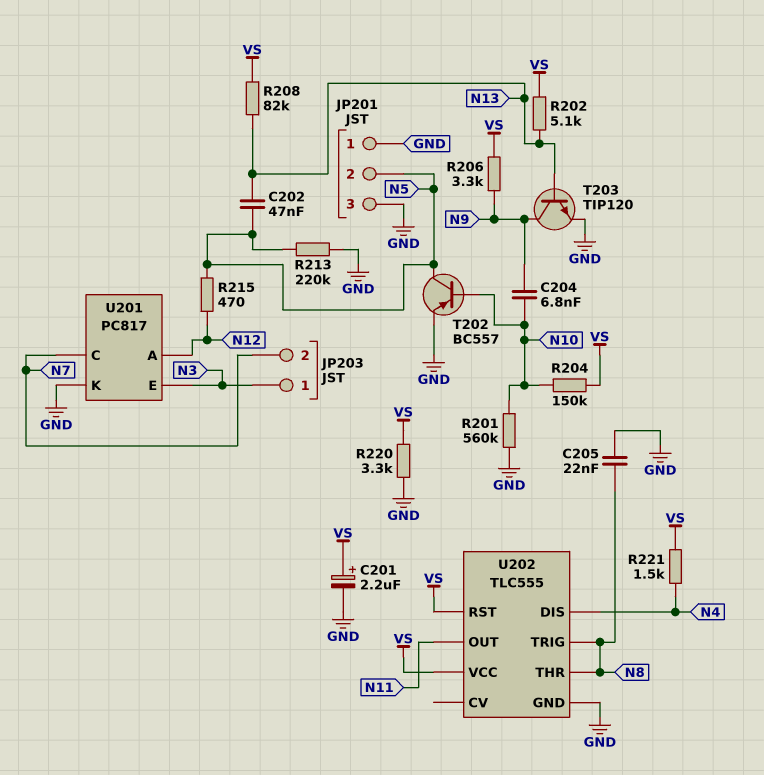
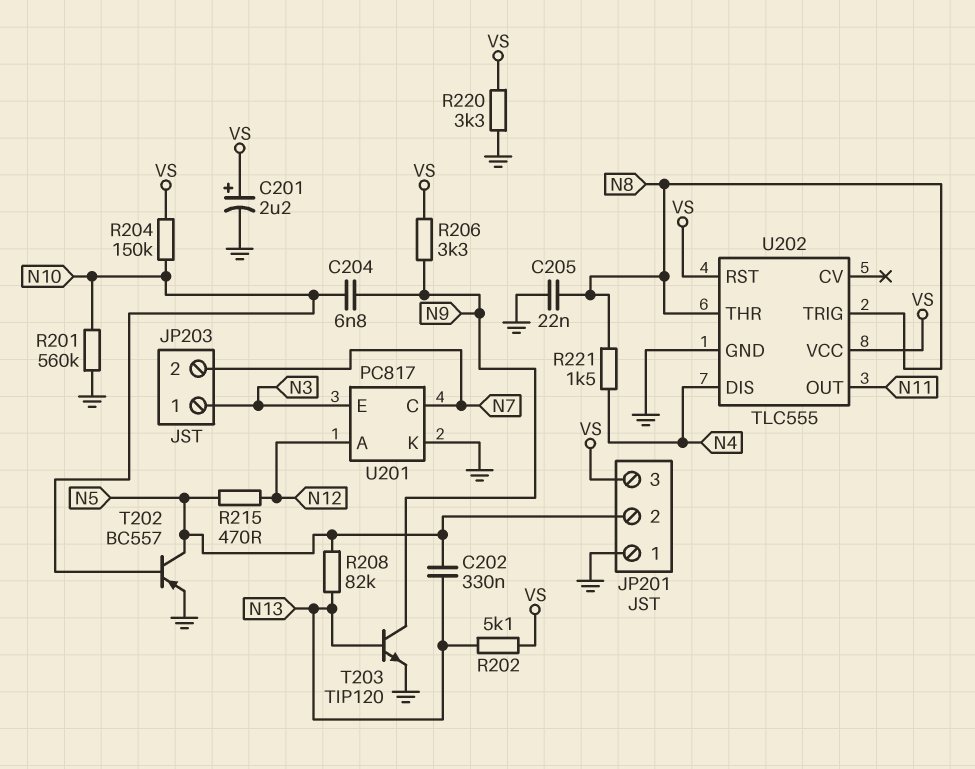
C202: 47nF (N5, N13) -> 330nF (N5, N13)
JP201 pin 3: GND -> VS
R208: 82k (N13, VS) -> 82k (N5, N13)
R213: 220k (GND, N5) -> none
R221: 1.5k (N4, VS) -> 1.5k (N4, N8)

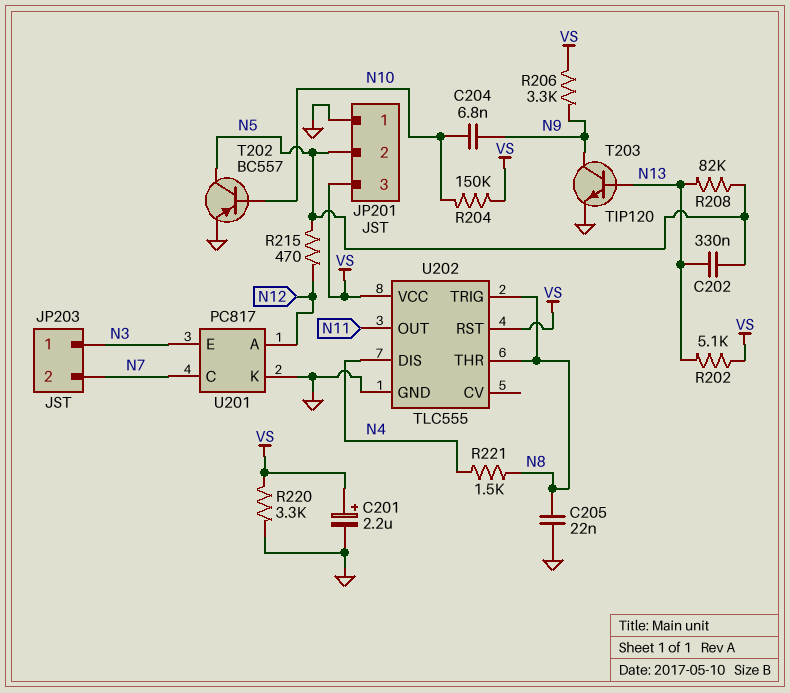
R201: 560k (GND, N10) -> none

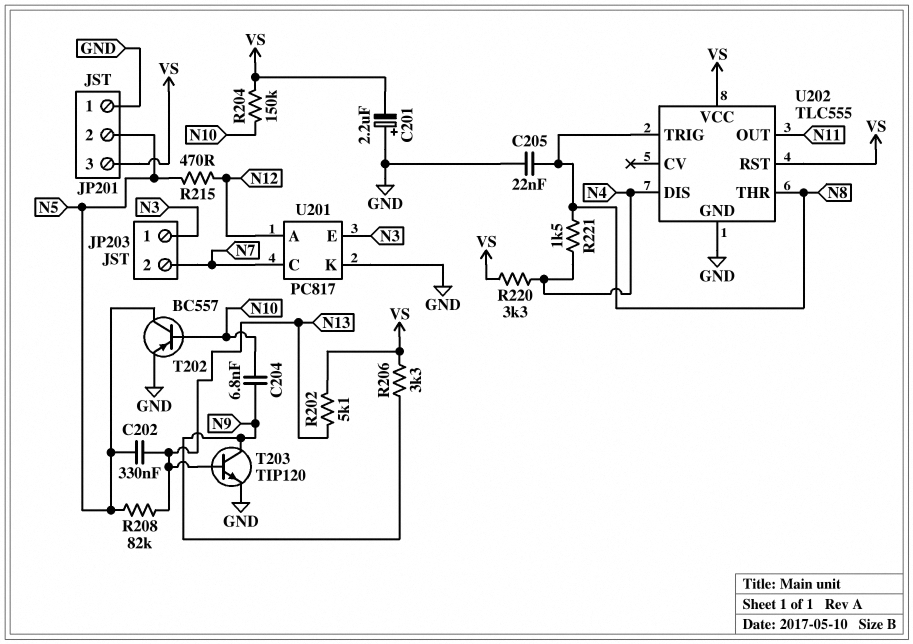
C201: 2.2uF (plus VS, minus GND) -> 2.2uF (plus GND, minus VS)
R220: 3.3k (GND, VS) -> 3.3k (N4, VS)

